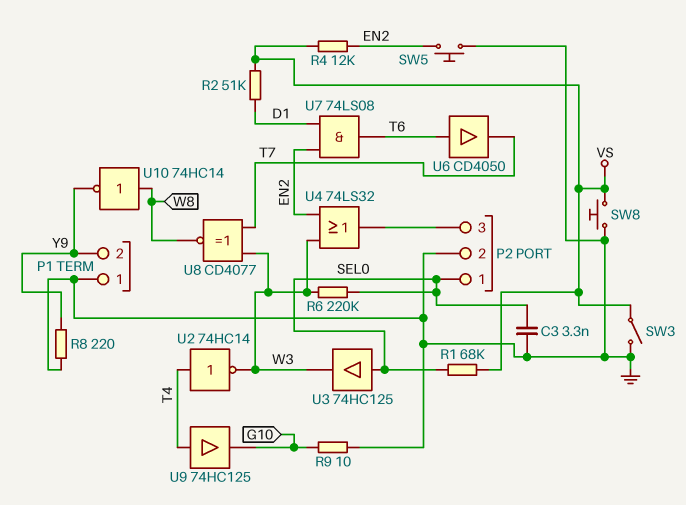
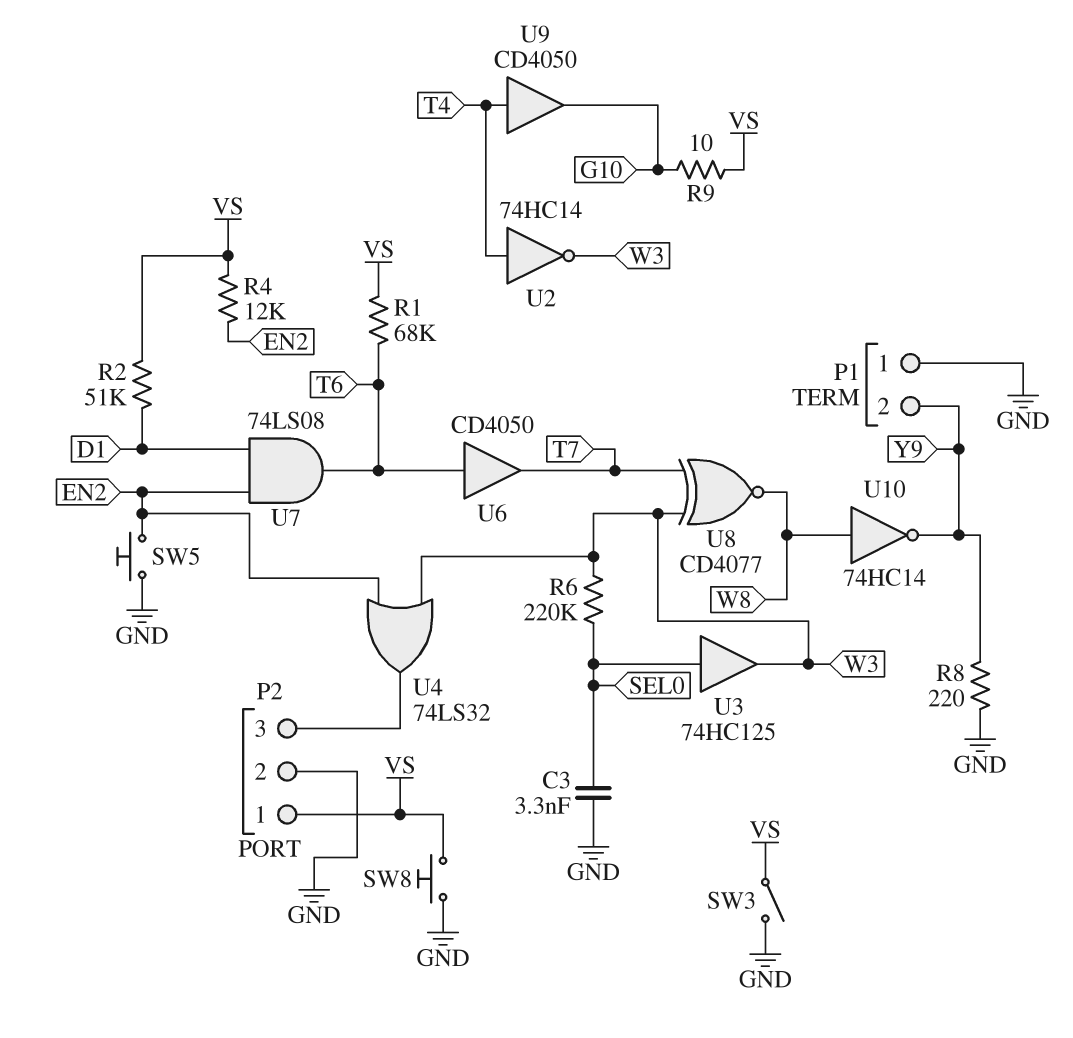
P2 pin 1: SEL0 -> VS
R1: 68k (SEL0, VS) -> 68k (T6, VS)
R9: 10 (G10, GND) -> 10 (G10, VS)
U9: buffer 74HC125 (in T4, out G10) -> buffer CD4050 (in T4, out G10)

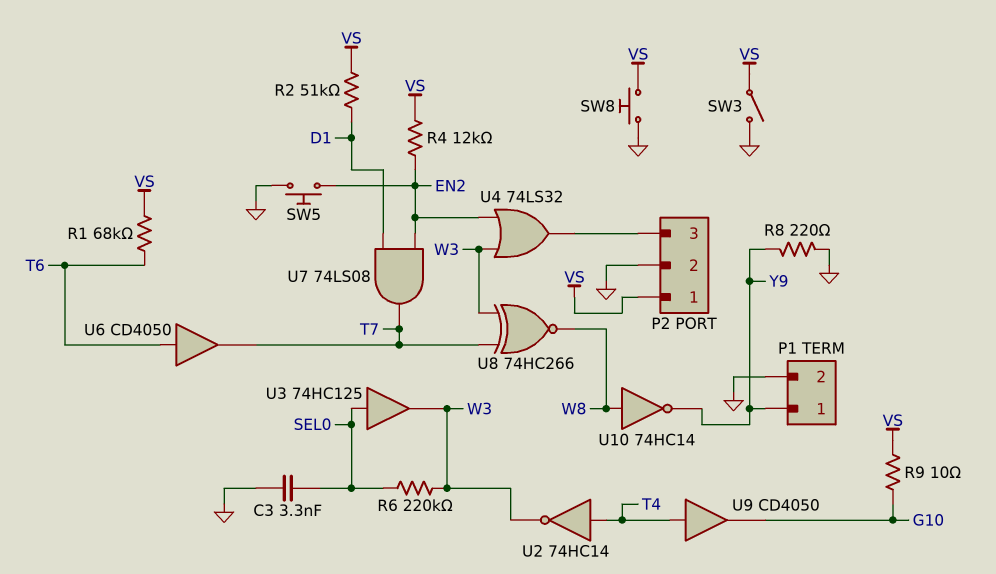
P1 pin 1: GND -> Y9
P1 pin 2: Y9 -> GND
U7: AND 74LS08 (in D1, in EN2, out T6) -> AND 74LS08 (in D1, in EN2, out T7)
U8: XNOR CD4077 (in T7, in W3, out W8) -> XNOR 74HC266 (in T7, in W3, out W8)

